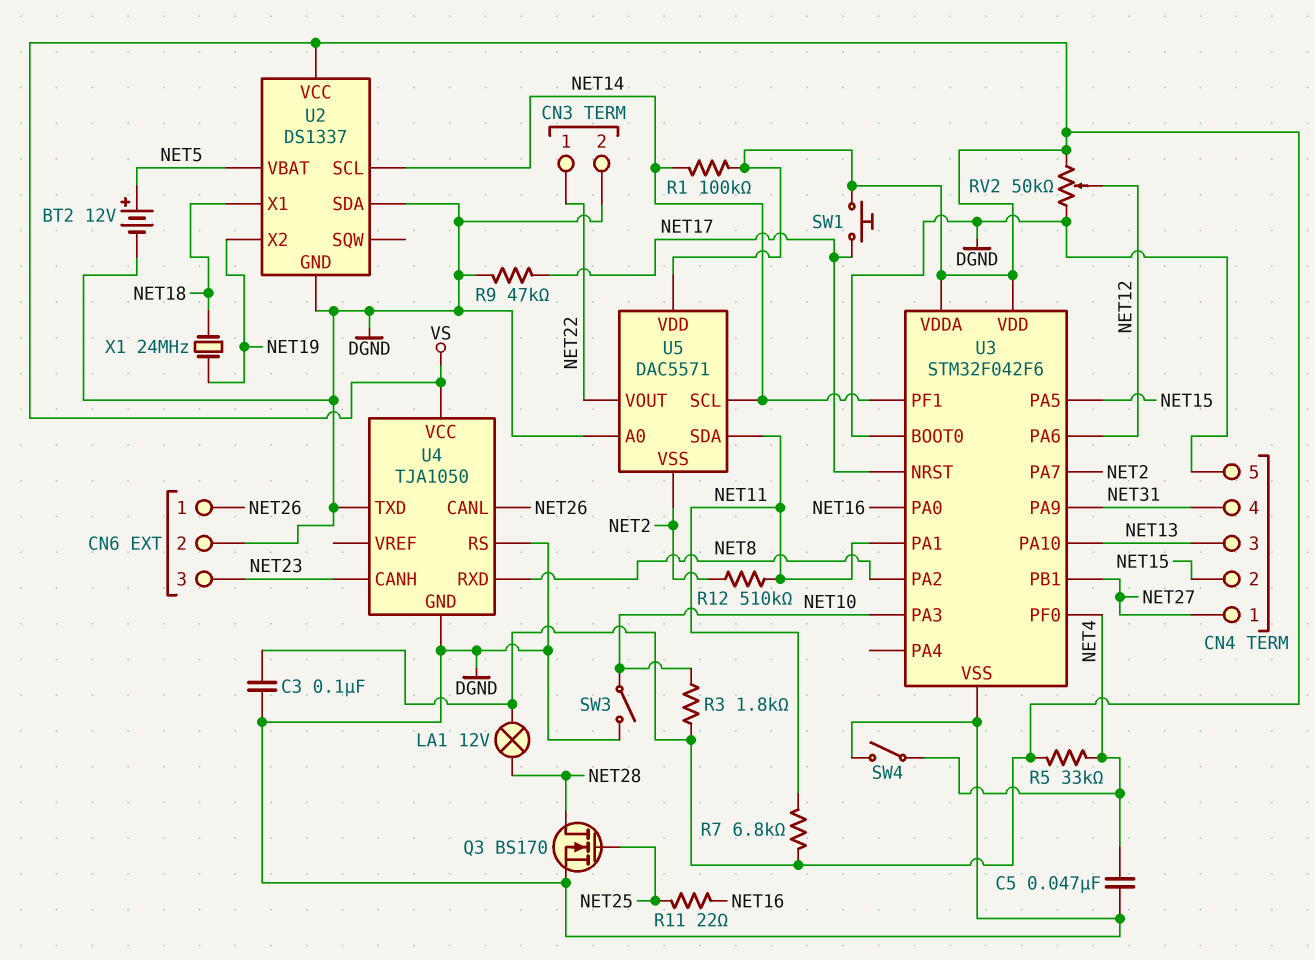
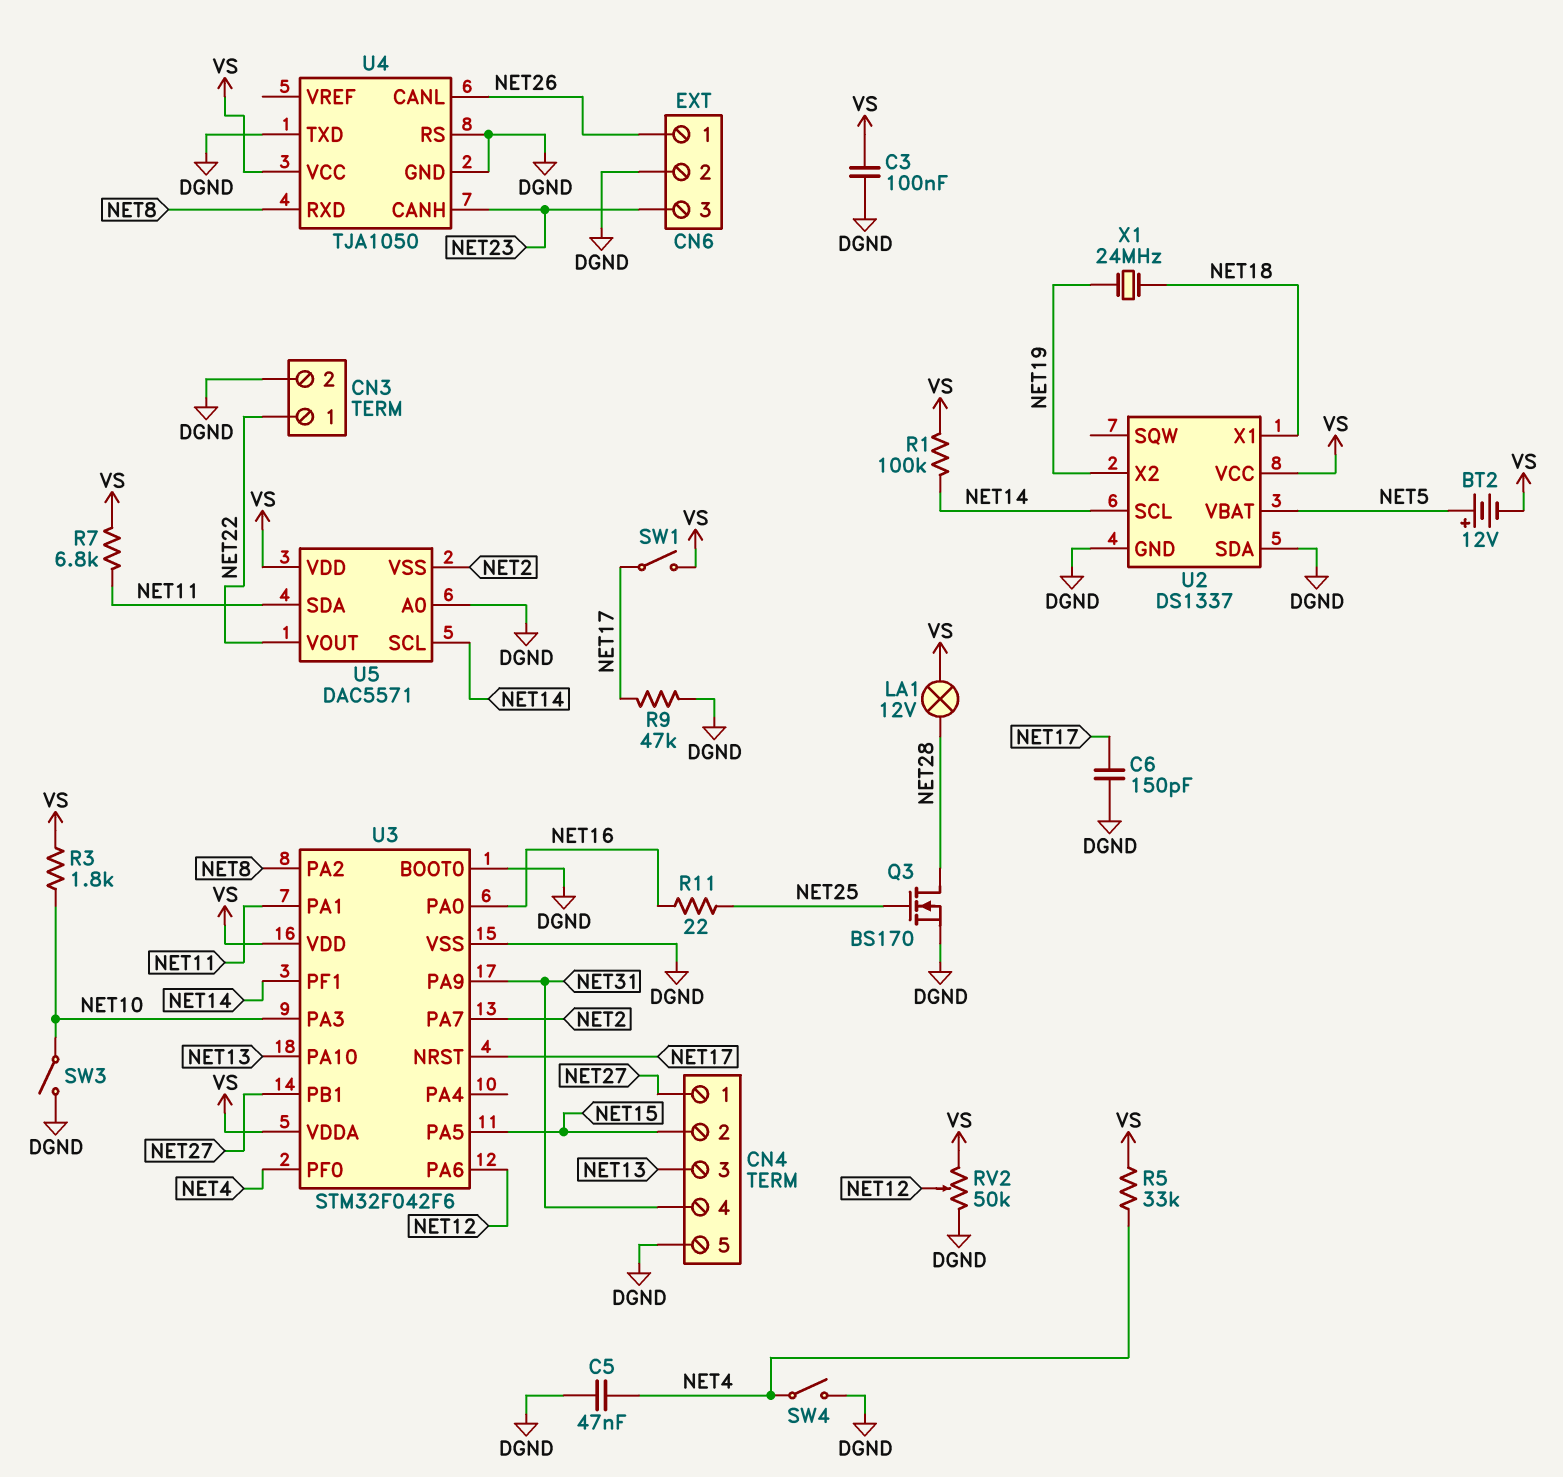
BT2: 12V (plus NET5, minus DGND) -> 12V (plus NET5, minus VS)
C6: none -> 150pF (DGND, NET17)
R12: 510k (NET2, NET11) -> none
SW1: button (NET17, VS) -> switch (NET17, VS)

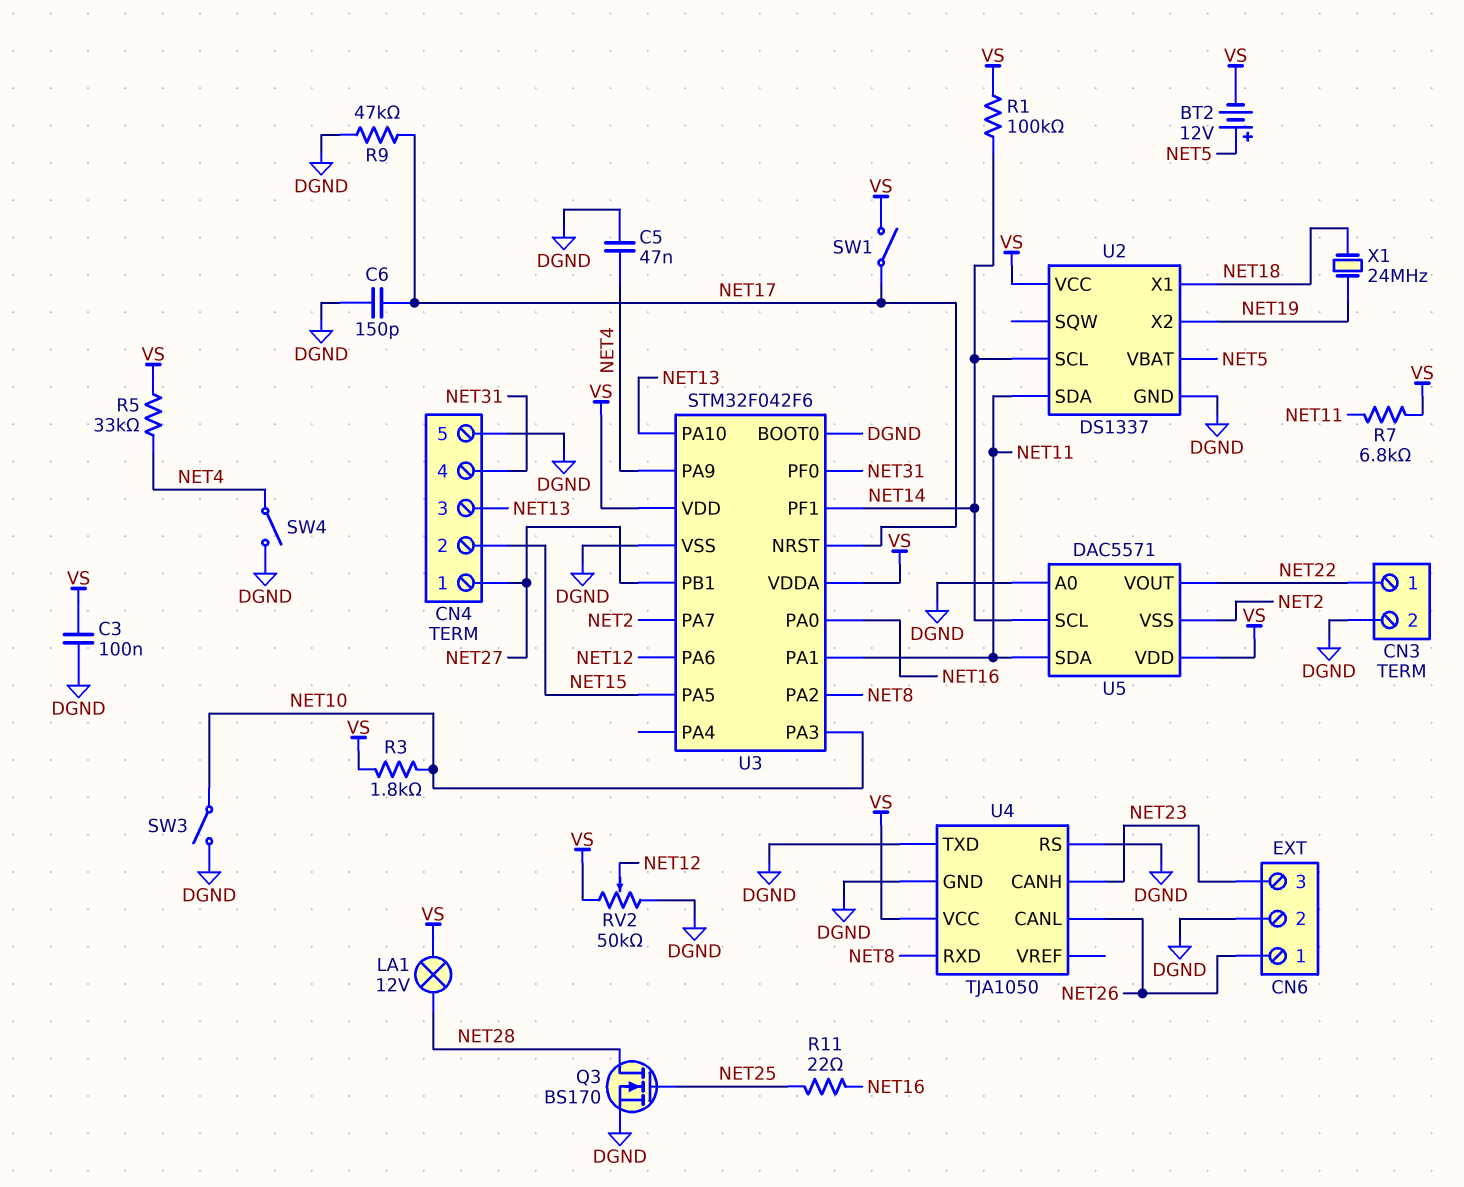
U2 pin SDA: DGND -> NET11
U3 pin PA9: NET31 -> NET4
U3 pin PF0: NET4 -> NET31

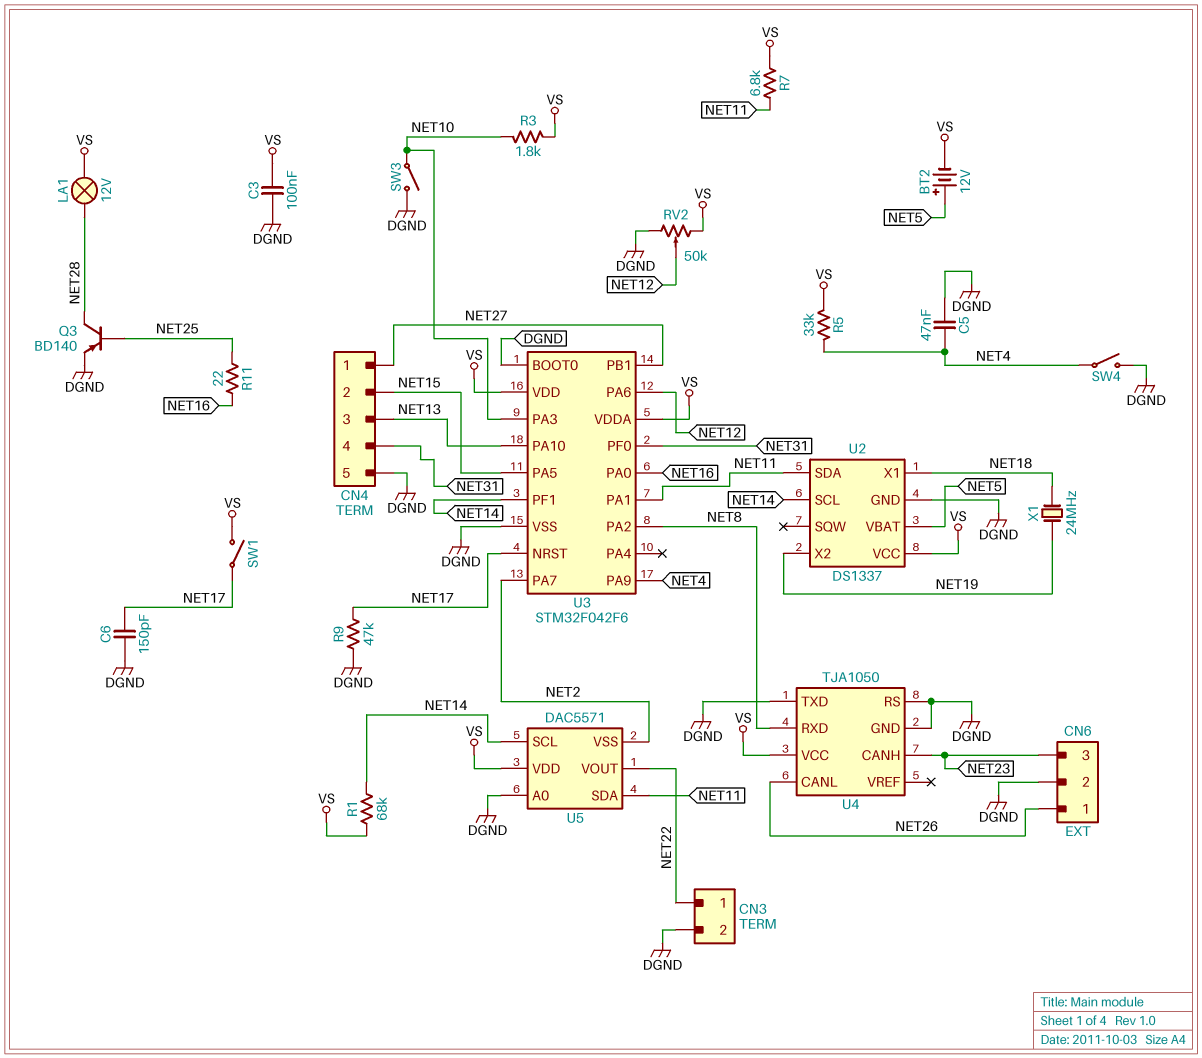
Q3: NMOS BS170 (G NET25, D NET28, S DGND) -> PNP BD140 (B NET25, C NET28, E DGND)
R1: 100k (NET14, VS) -> 68k (NET14, VS)

